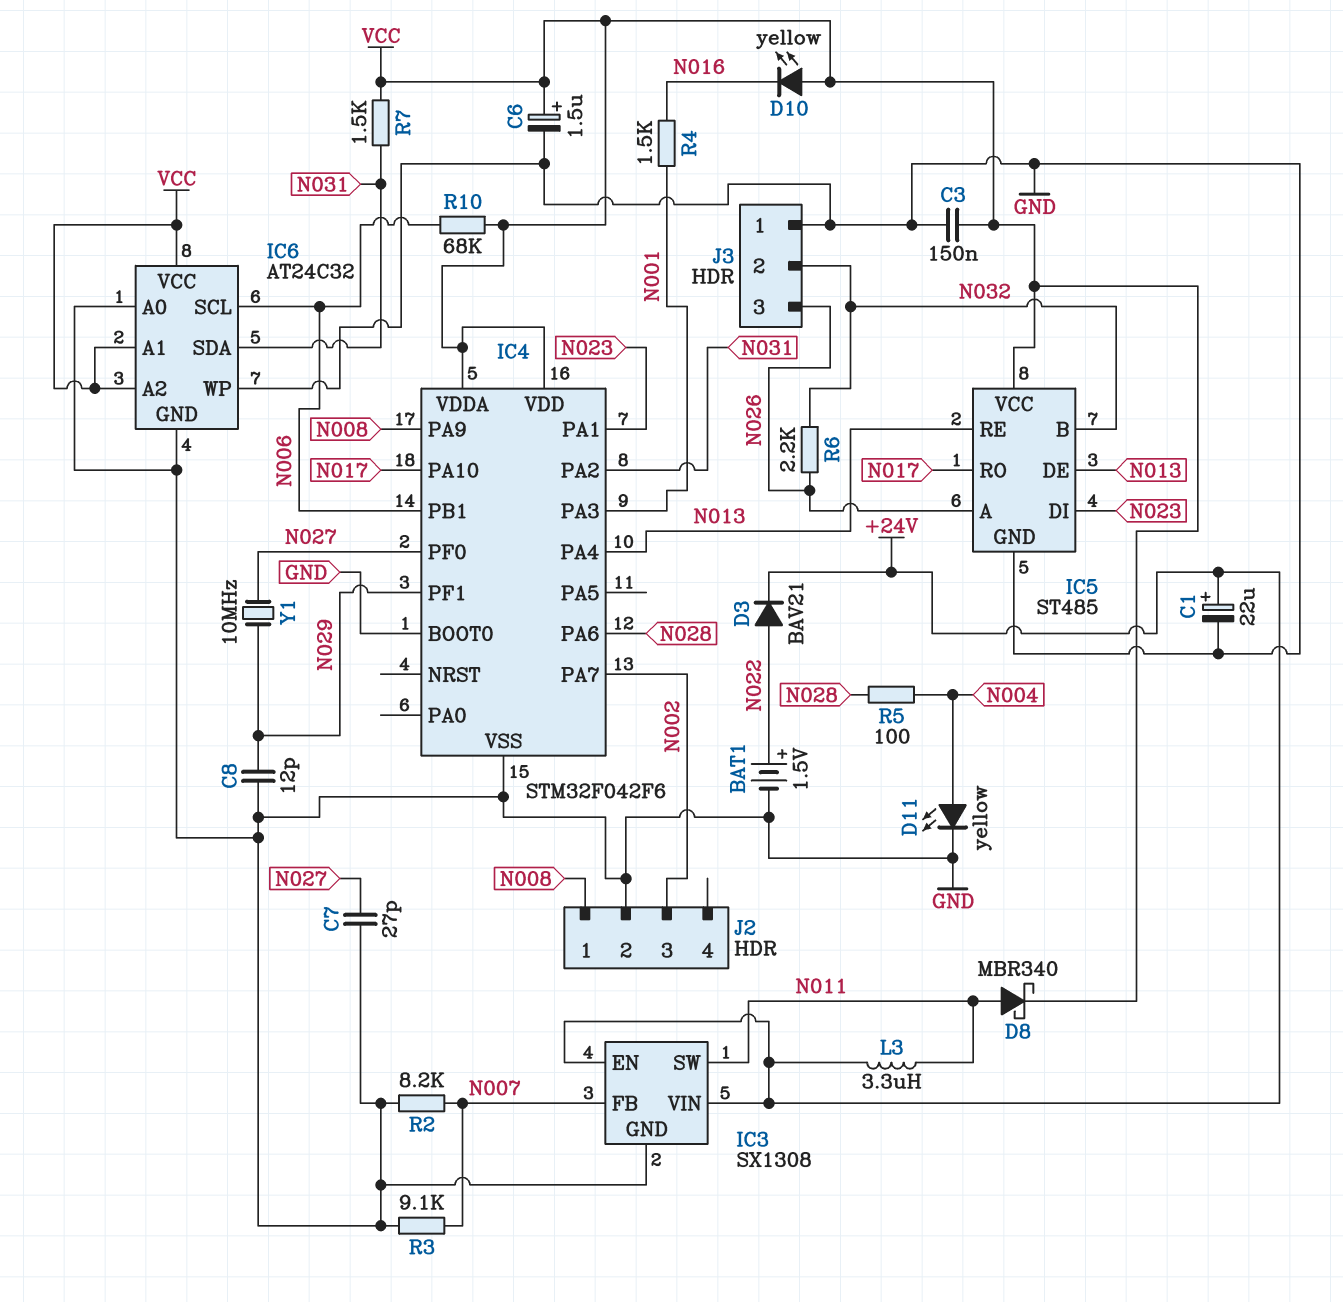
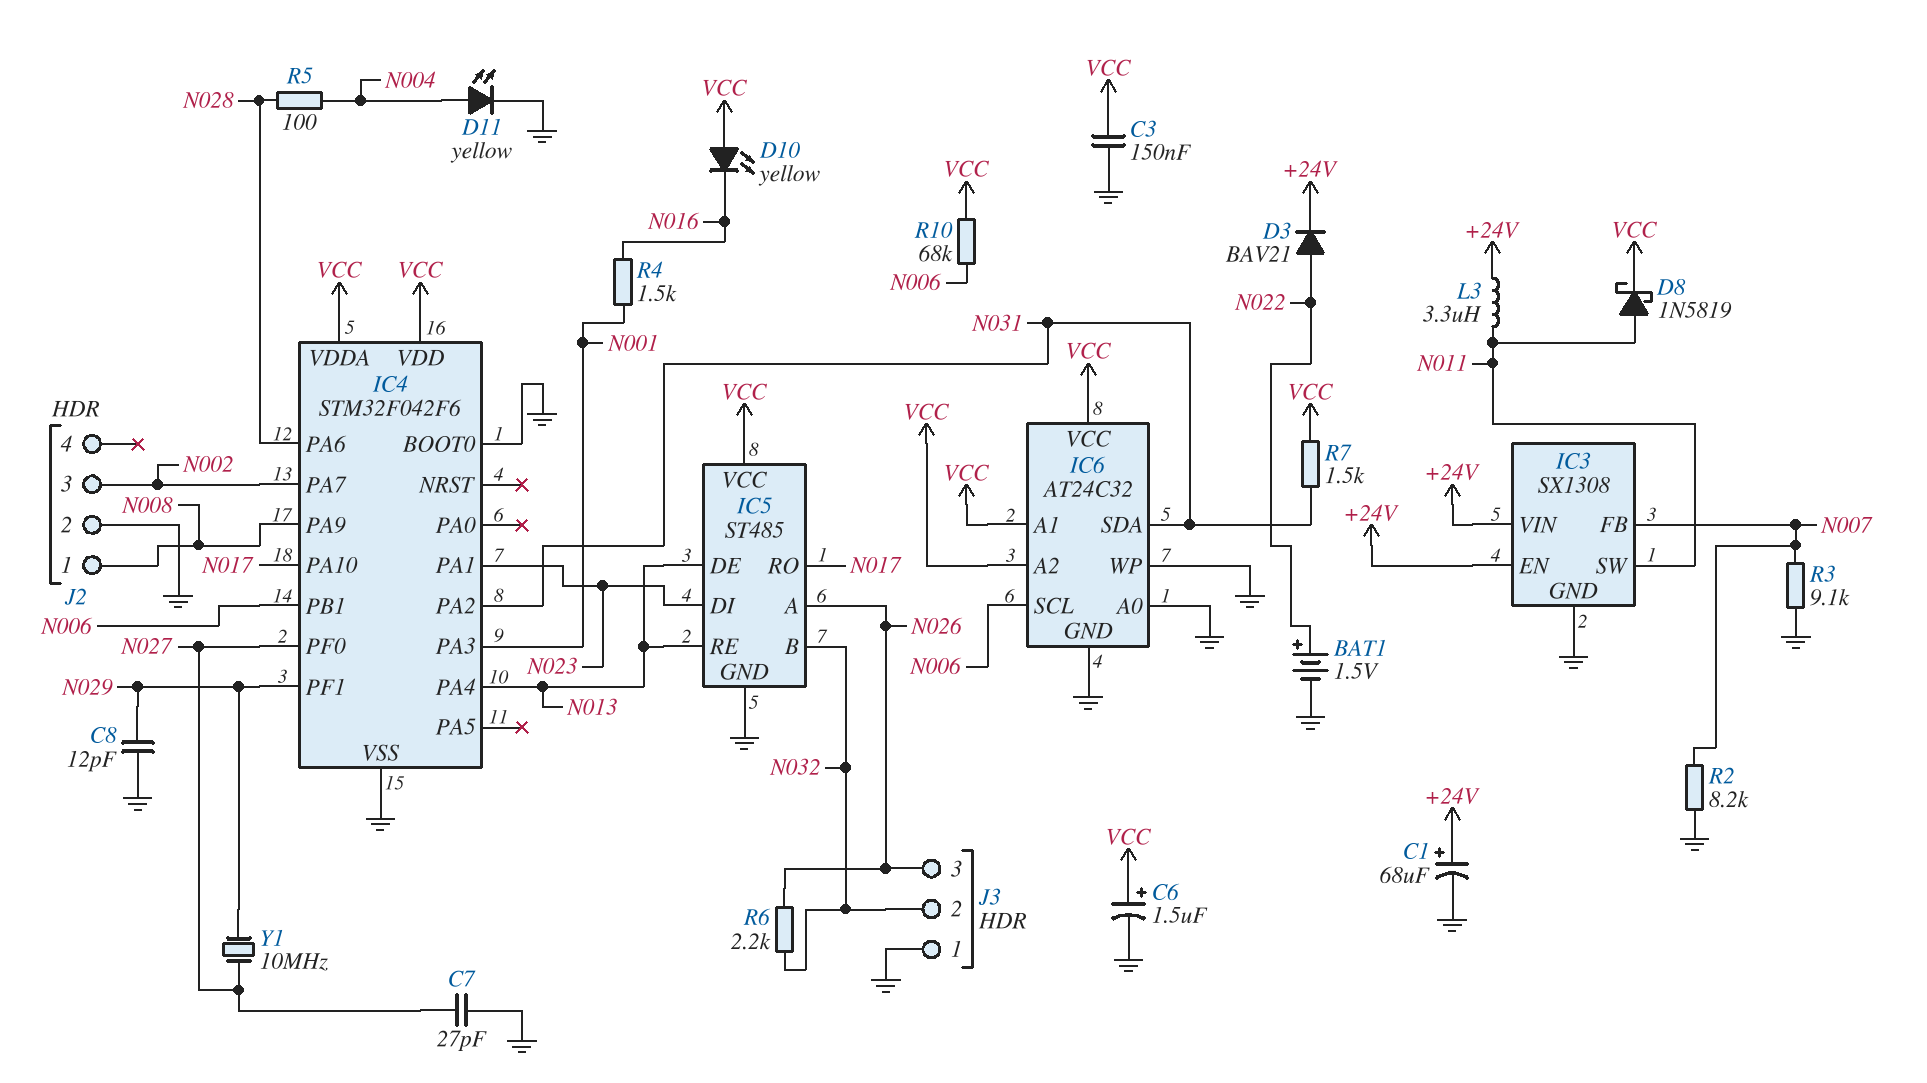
C1: 22uF (plus +24V, minus GND) -> 68uF (plus +24V, minus GND)
D8: schottky MBR340 (A N011, K VCC) -> schottky 1N5819 (A N011, K VCC)

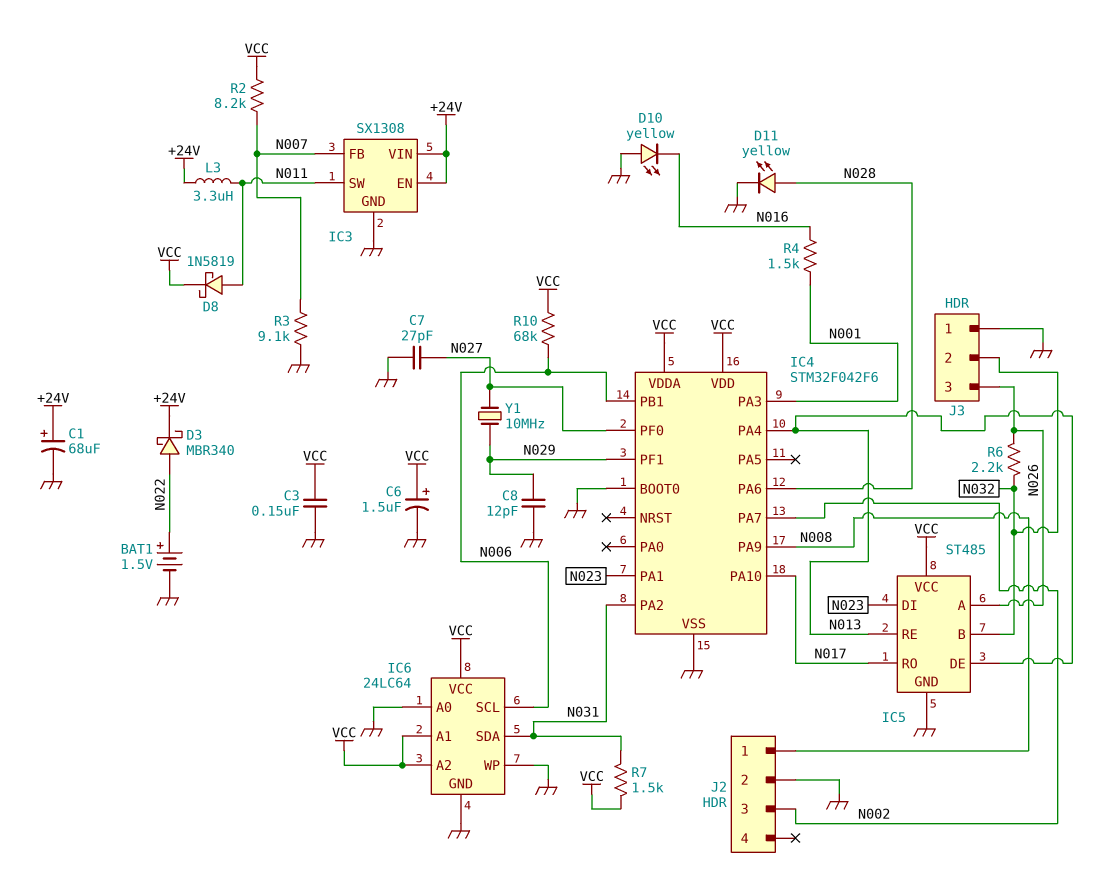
D3: diode BAV21 (A N022, K +24V) -> schottky MBR340 (A N022, K +24V)
D10: LED yellow (A VCC, K N016) -> LED yellow (A GND, K N016)
D11: LED yellow (A N004, K GND) -> LED yellow (A N028, K GND)
IC6: AT24C32 -> 24LC64
R2: 8.2k (GND, N007) -> 8.2k (N007, VCC)
R5: 100 (N004, N028) -> none

